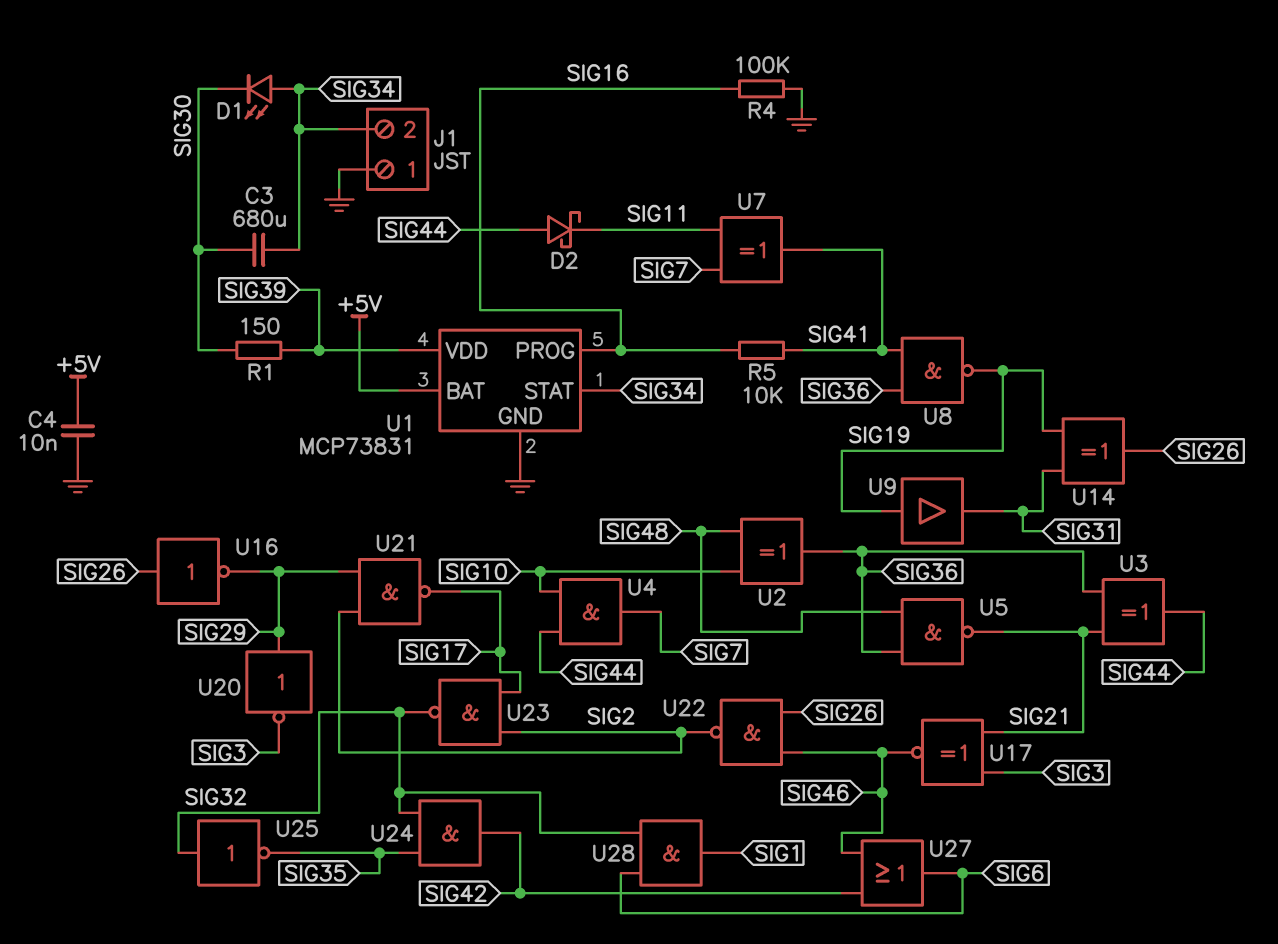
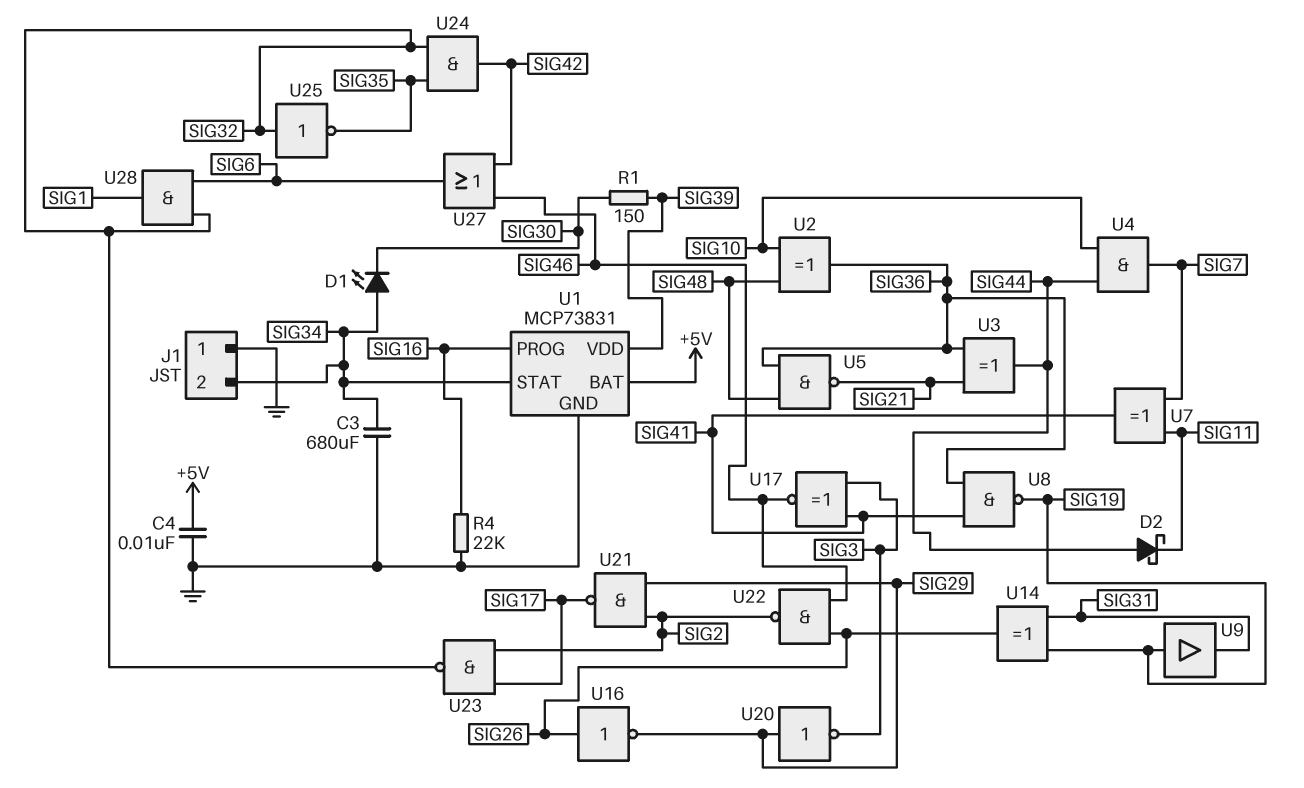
C3: 680uF (SIG30, SIG34) -> 680uF (GND, SIG34)
R4: 100k (GND, SIG16) -> 22k (GND, SIG16)
R5: 10k (SIG16, SIG41) -> none
U17: XNOR (in SIG3, in SIG21, out SIG46) -> XNOR (in SIG3, in SIG41, out SIG46)

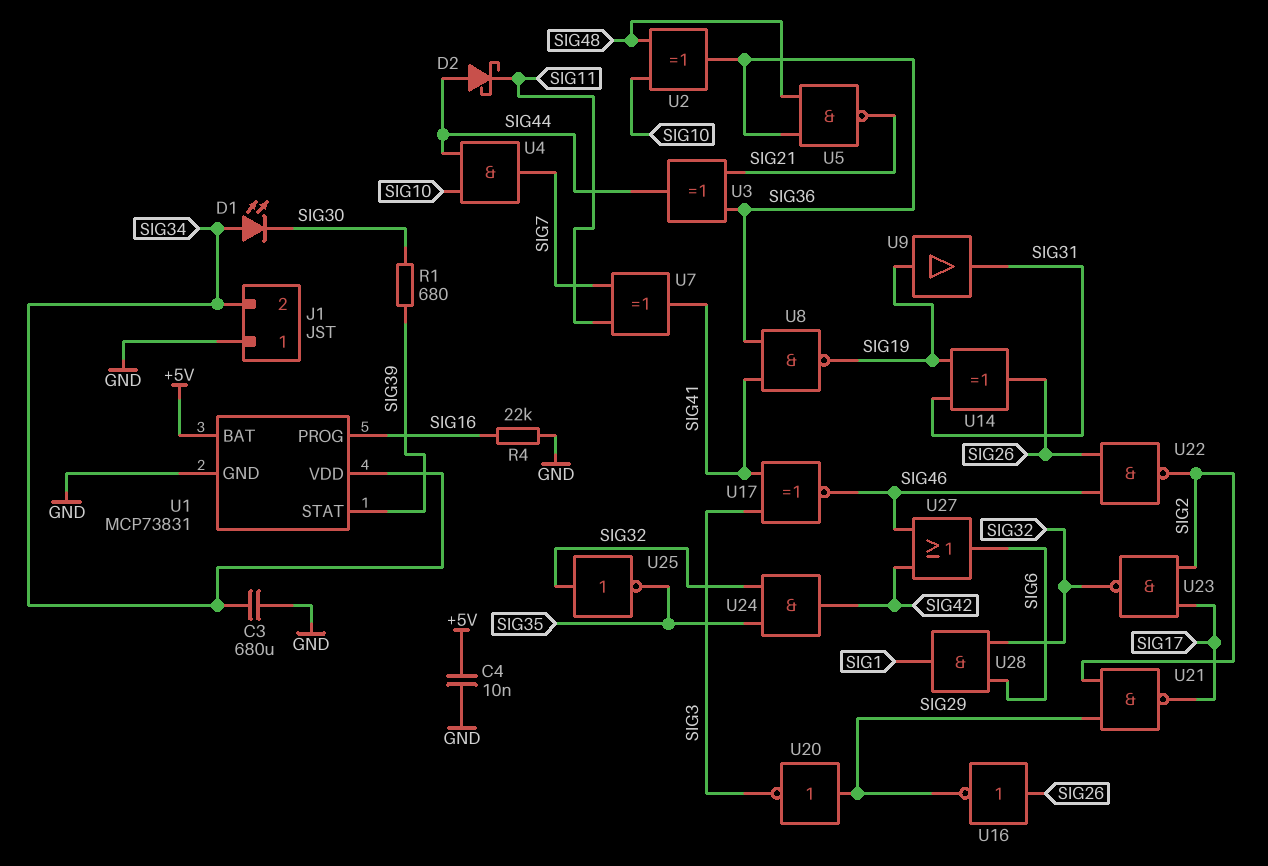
R1: 150 (SIG30, SIG39) -> 680 (SIG30, SIG39)
U1 pin STAT: SIG34 -> SIG39
U1 pin VDD: SIG39 -> SIG34

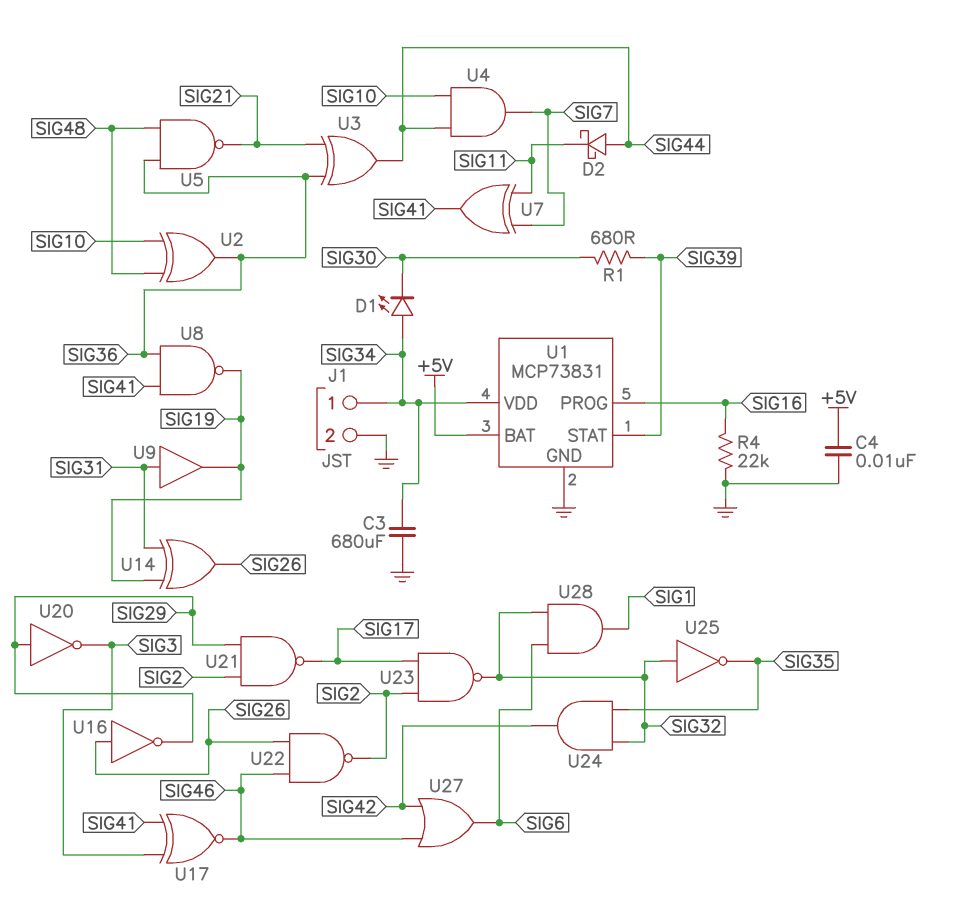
J1 pin 1: GND -> SIG34
J1 pin 2: SIG34 -> GND
U9: buffer (in SIG19, out SIG31) -> buffer (in SIG31, out SIG19)

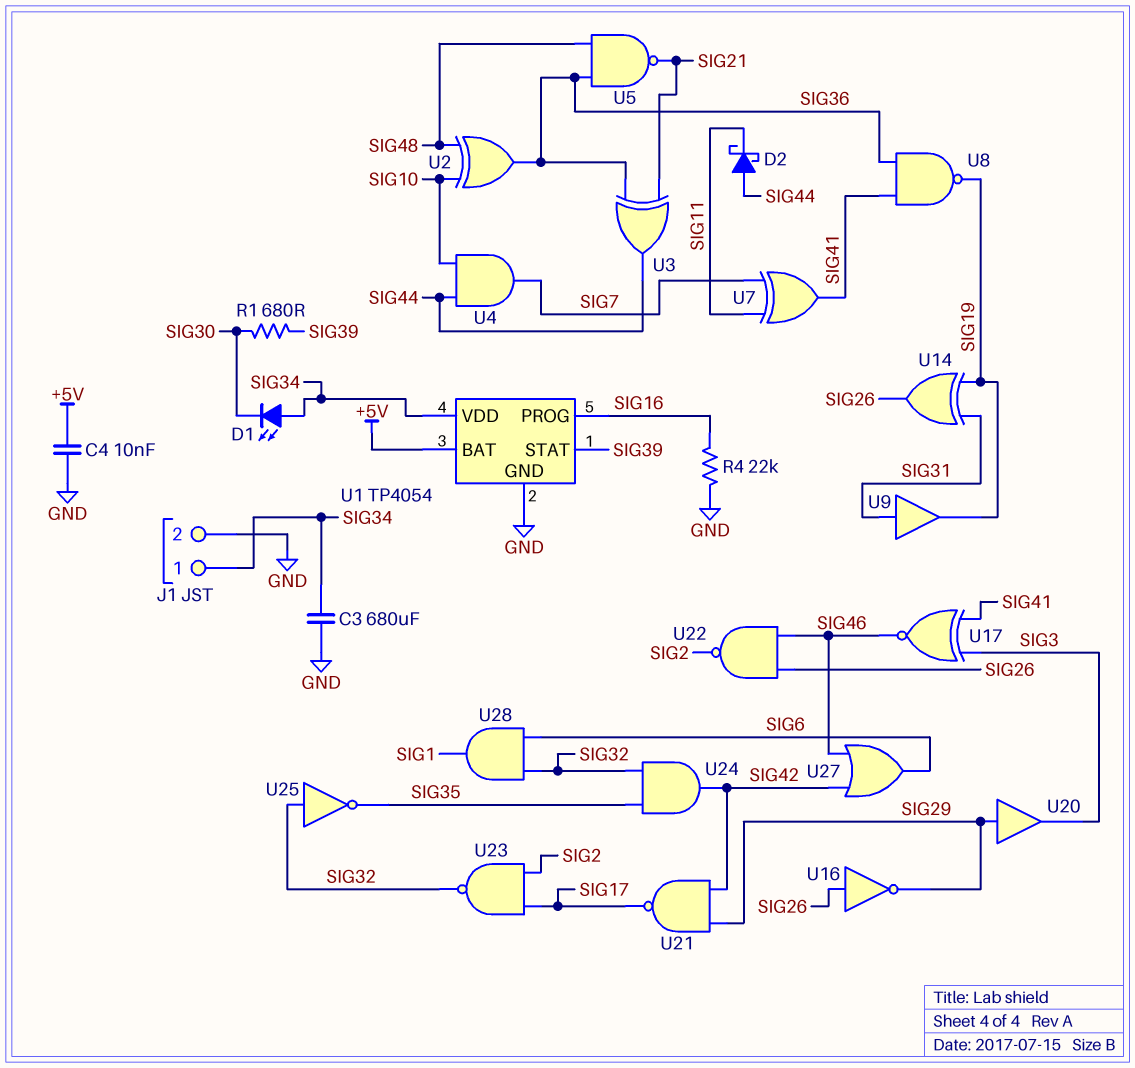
U1: MCP73831 -> TP4054
U20: NOT (in SIG29, out SIG3) -> buffer (in SIG29, out SIG3)
U21: NAND (in SIG2, in SIG29, out SIG17) -> NAND (in SIG29, in SIG42, out SIG17)

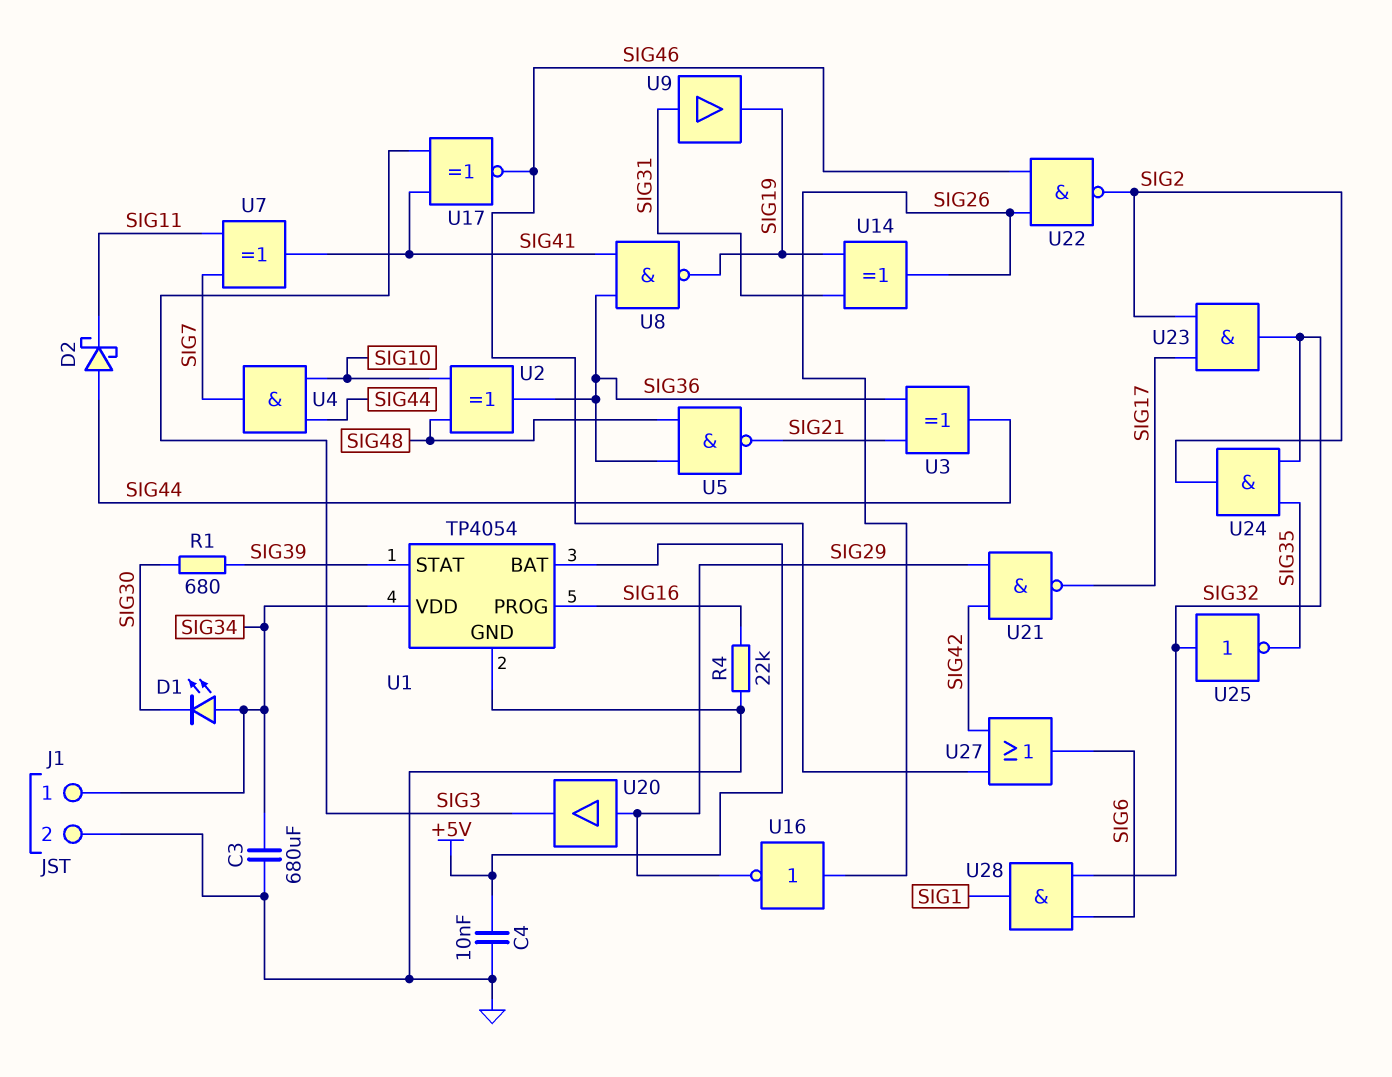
U23: NAND (in SIG2, in SIG17, out SIG32) -> AND (in SIG2, in SIG17, out SIG32)
U24: AND (in SIG32, in SIG35, out SIG42) -> AND (in SIG32, in SIG35, out SIG2)

